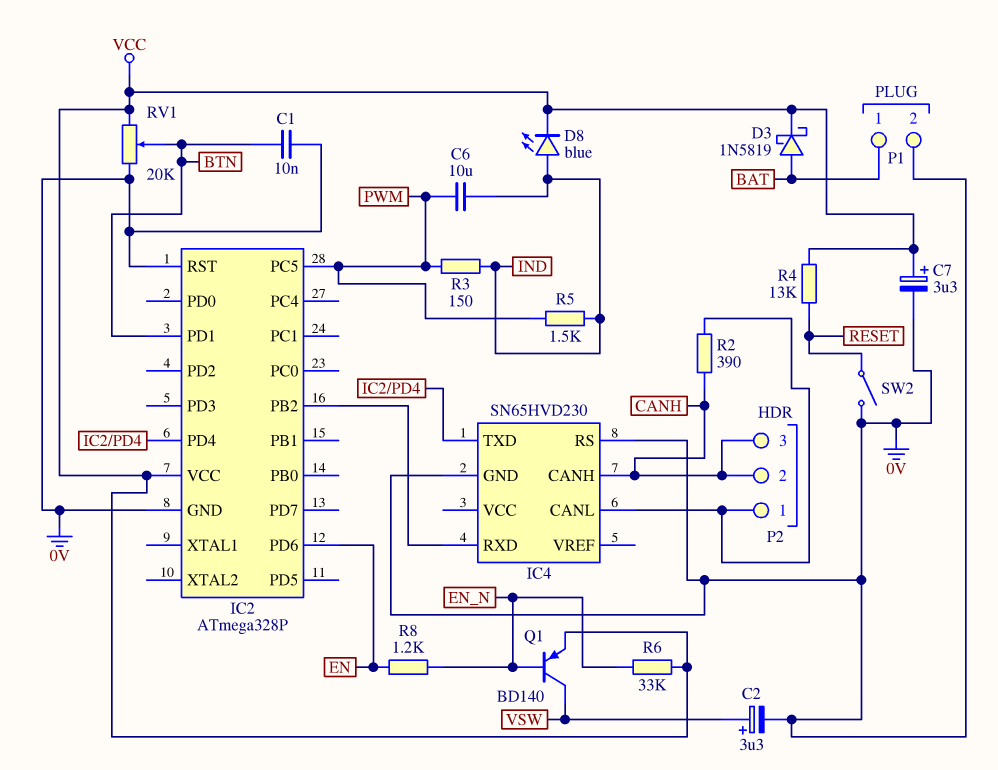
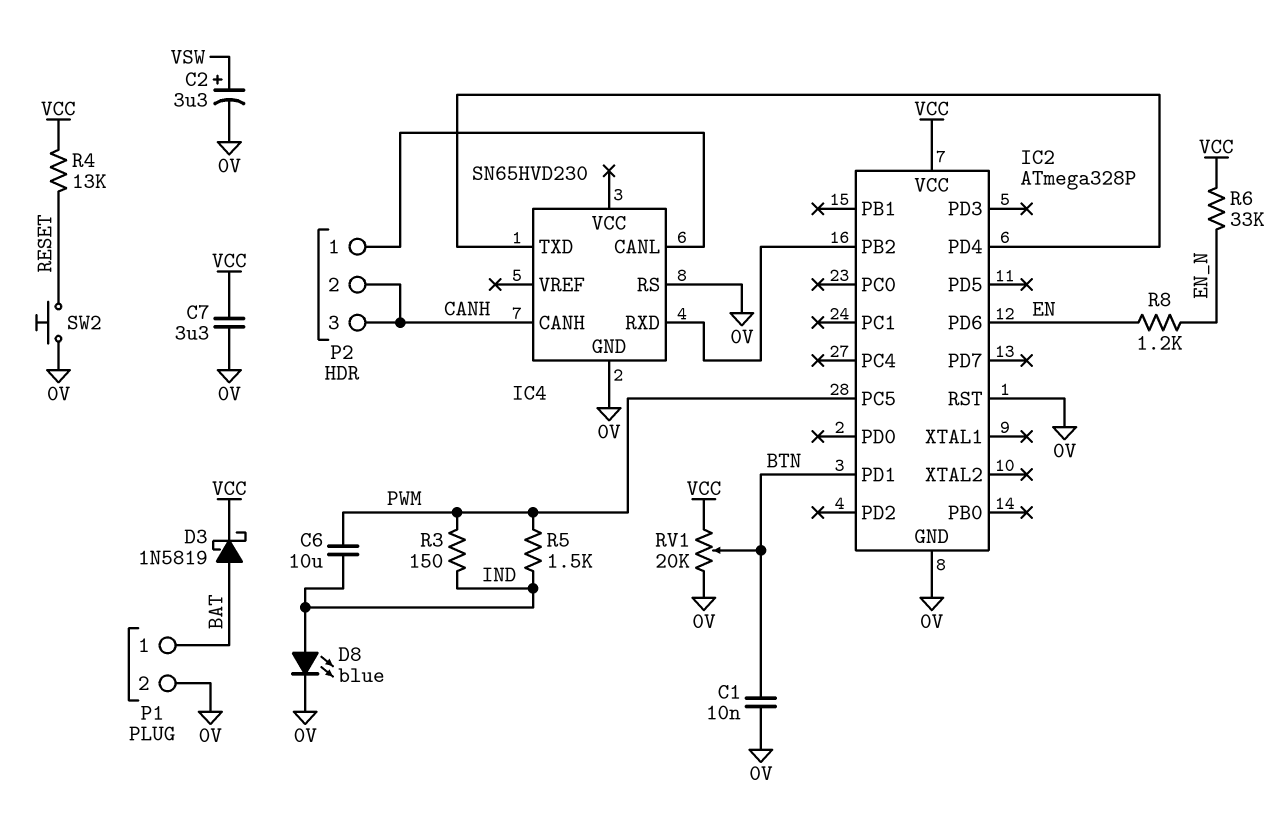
C7: 3.3uF (plus VCC, minus 0V) -> 3.3uF (0V, VCC)
D8: LED blue (A IND, K VCC) -> LED blue (A IND, K 0V)
Q1: PNP BD140 (B EN_N, C VSW, E VCC) -> none
R2: 390 (CANH, IC4/CANL) -> none
SW2: switch (0V, RESET) -> button (0V, RESET)

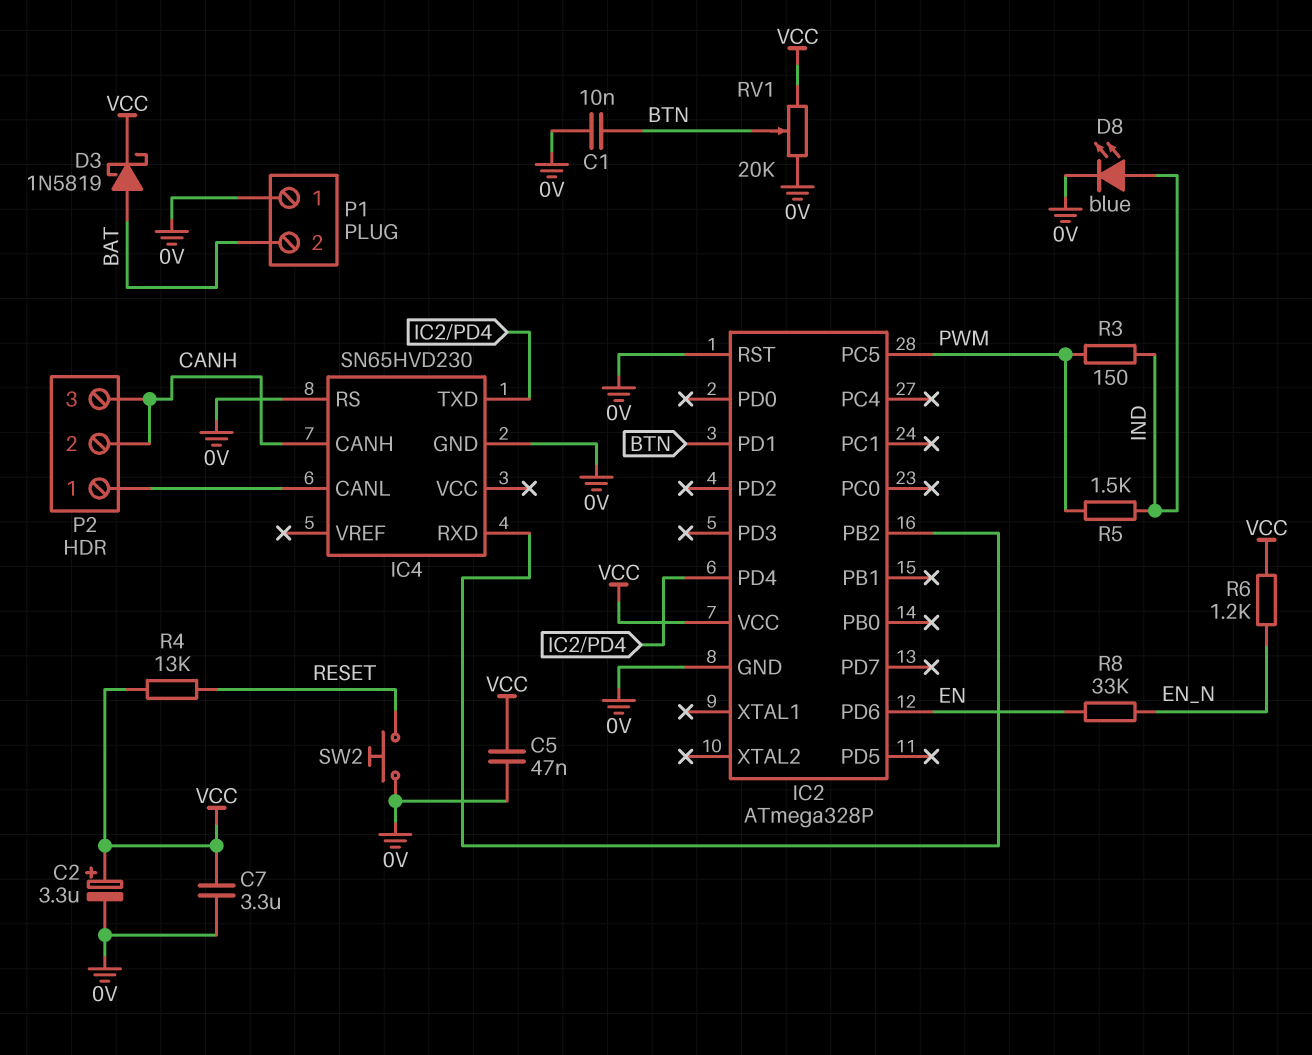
C2: 3.3uF (plus VSW, minus 0V) -> 3.3uF (plus VCC, minus 0V)
C5: none -> 47nF (0V, VCC)
C6: 10uF (IND, PWM) -> none
P1 pin 1: BAT -> 0V
P1 pin 2: 0V -> BAT
R6: 33k (EN_N, VCC) -> 1.2k (EN_N, VCC)
R8: 1.2k (EN, EN_N) -> 33k (EN, EN_N)

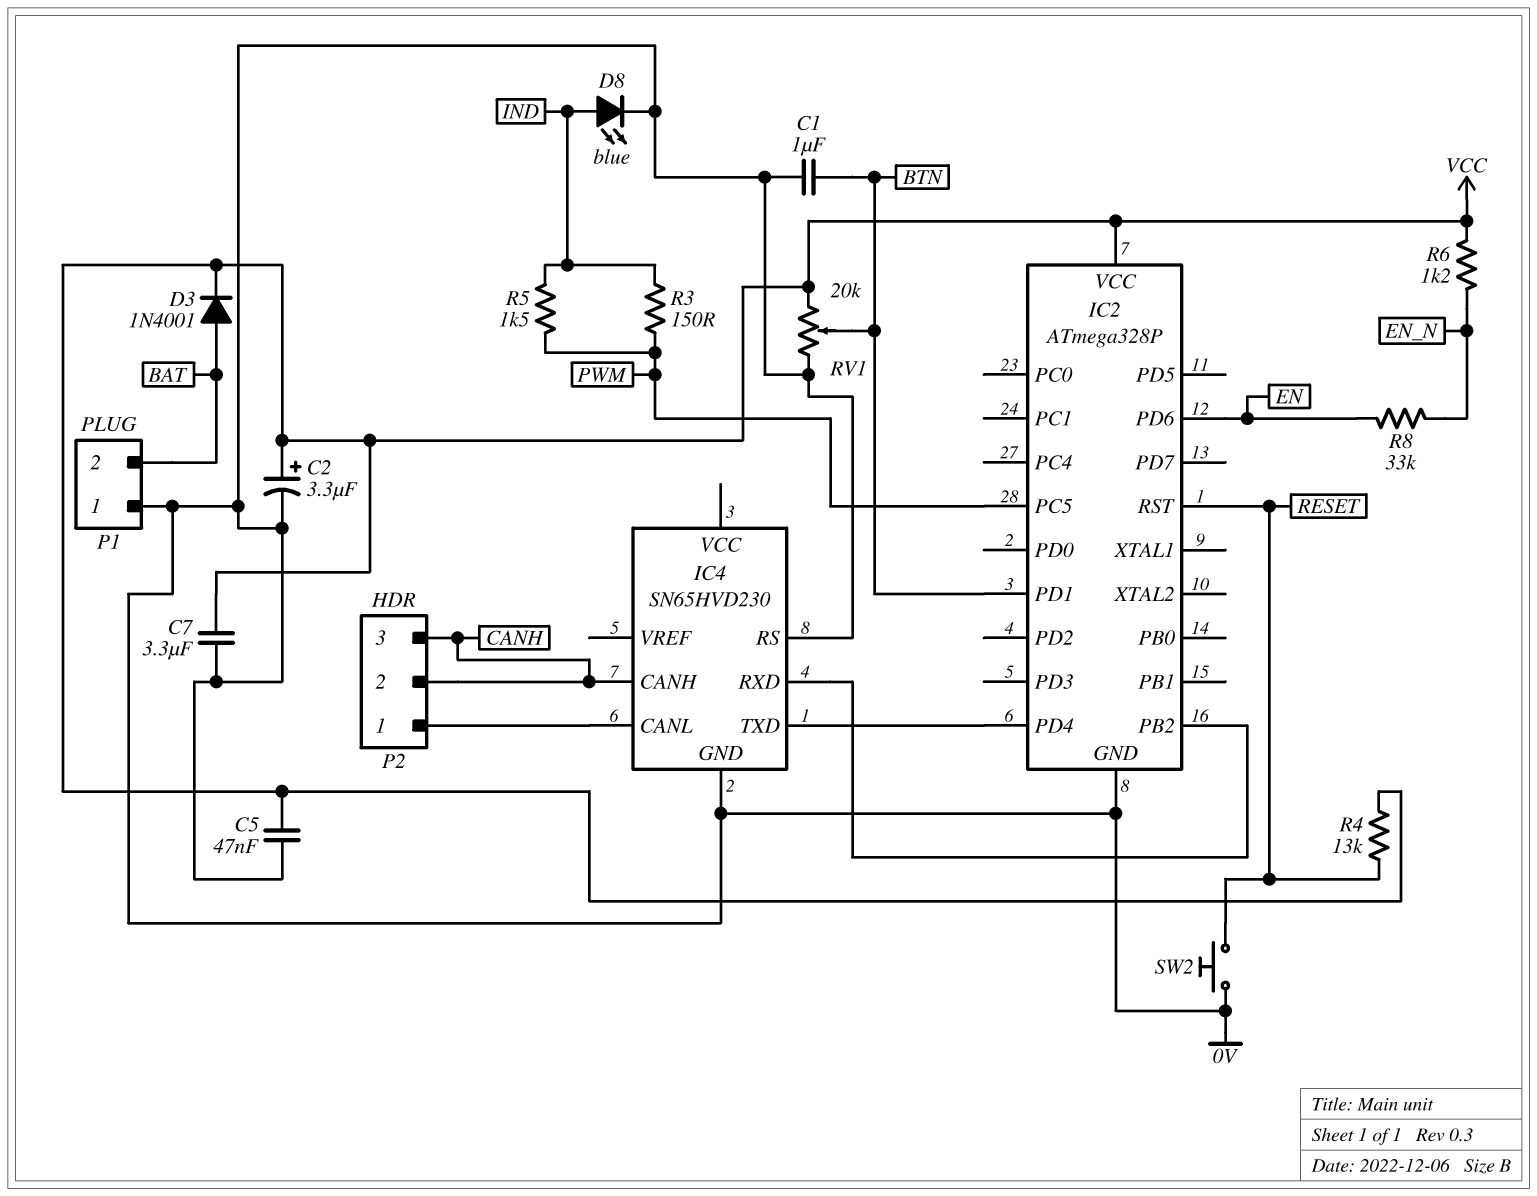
C1: 10nF (0V, BTN) -> 1uF (0V, BTN)
D3: schottky 1N5819 (A BAT, K VCC) -> diode 1N4001 (A BAT, K VCC)
IC2 pin RST: 0V -> RESET

